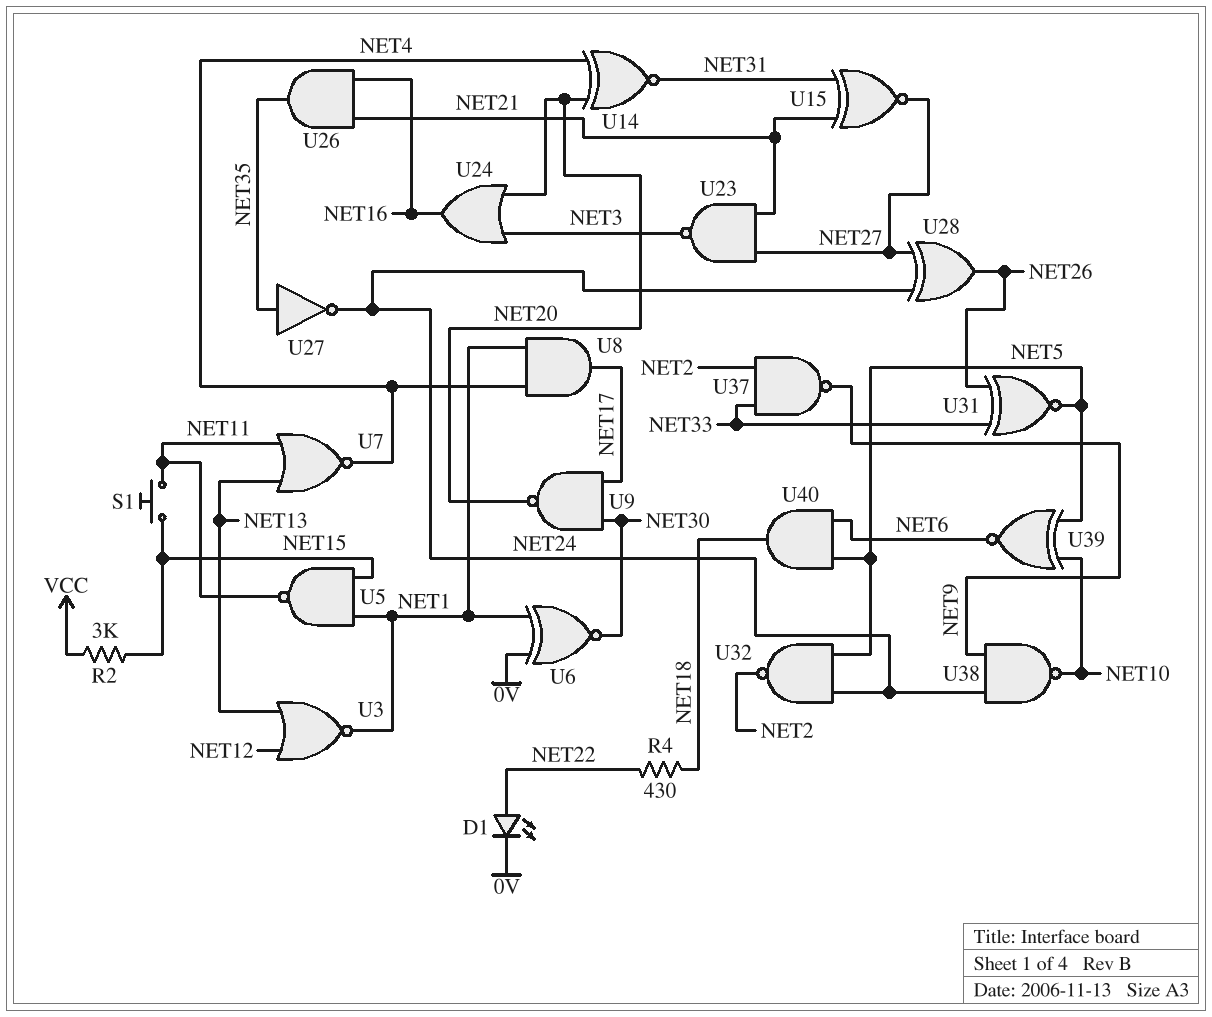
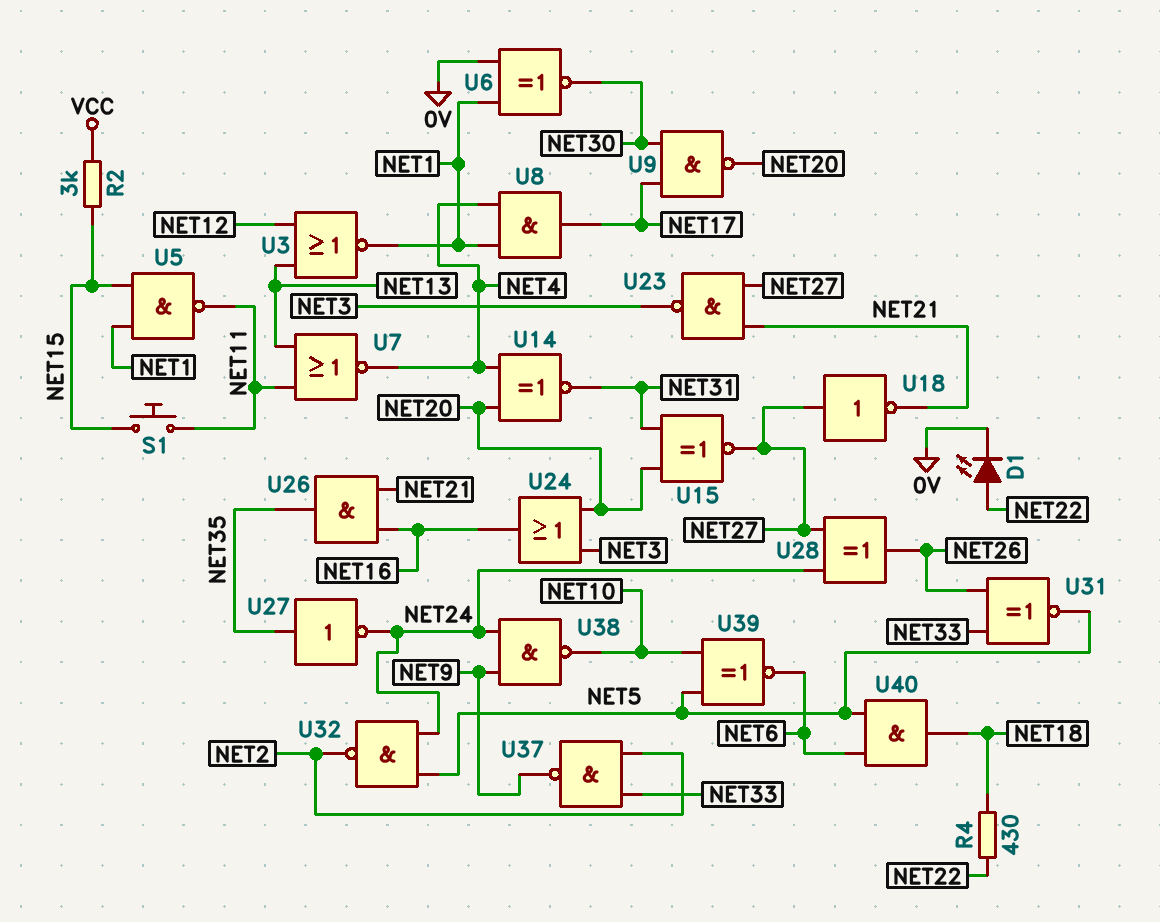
U15: XNOR (in NET21, in NET31, out NET27) -> XNOR (in NET20, in NET31, out NET27)
U18: none -> NOT (in NET27, out NET21)

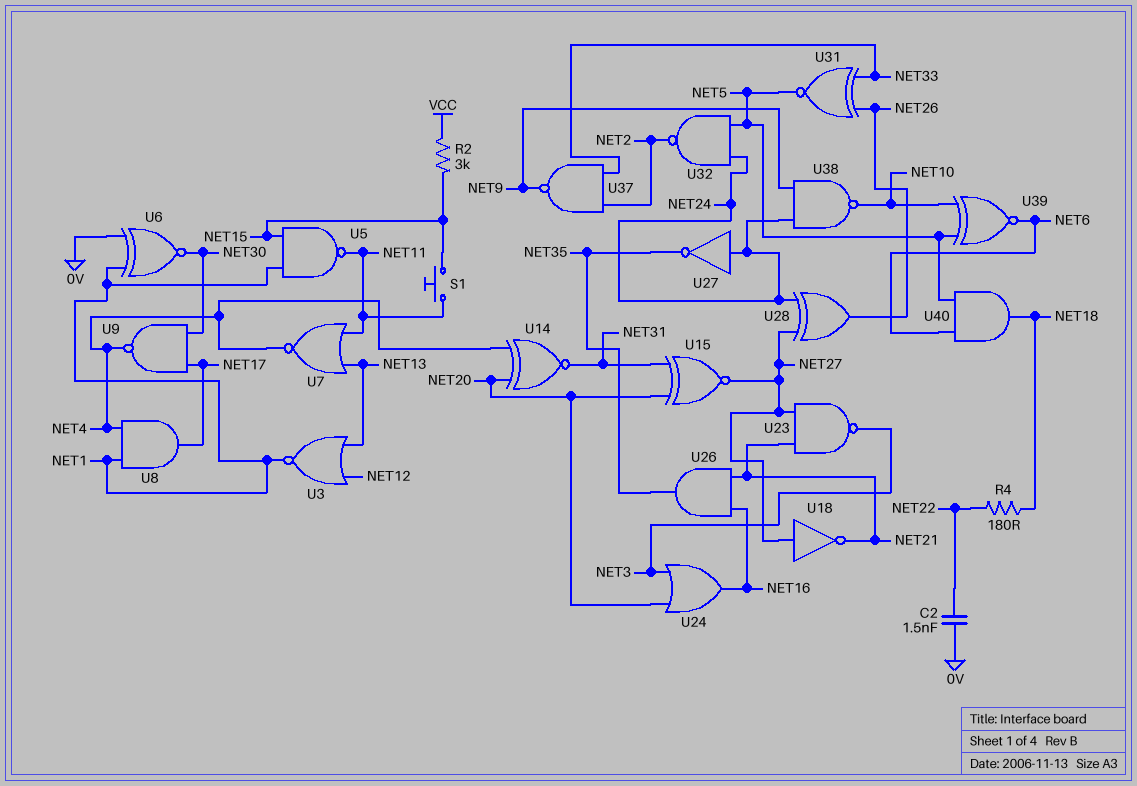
C2: none -> 1.5nF (0V, NET22)
D1: LED (A NET22, K 0V) -> none
R4: 430 (NET18, NET22) -> 180 (NET18, NET22)
U9: NAND (in NET17, in NET30, out NET20) -> NAND (in NET17, in NET30, out NET4)
U27: NOT (in NET35, out NET24) -> NOT (in NET24, out NET35)

